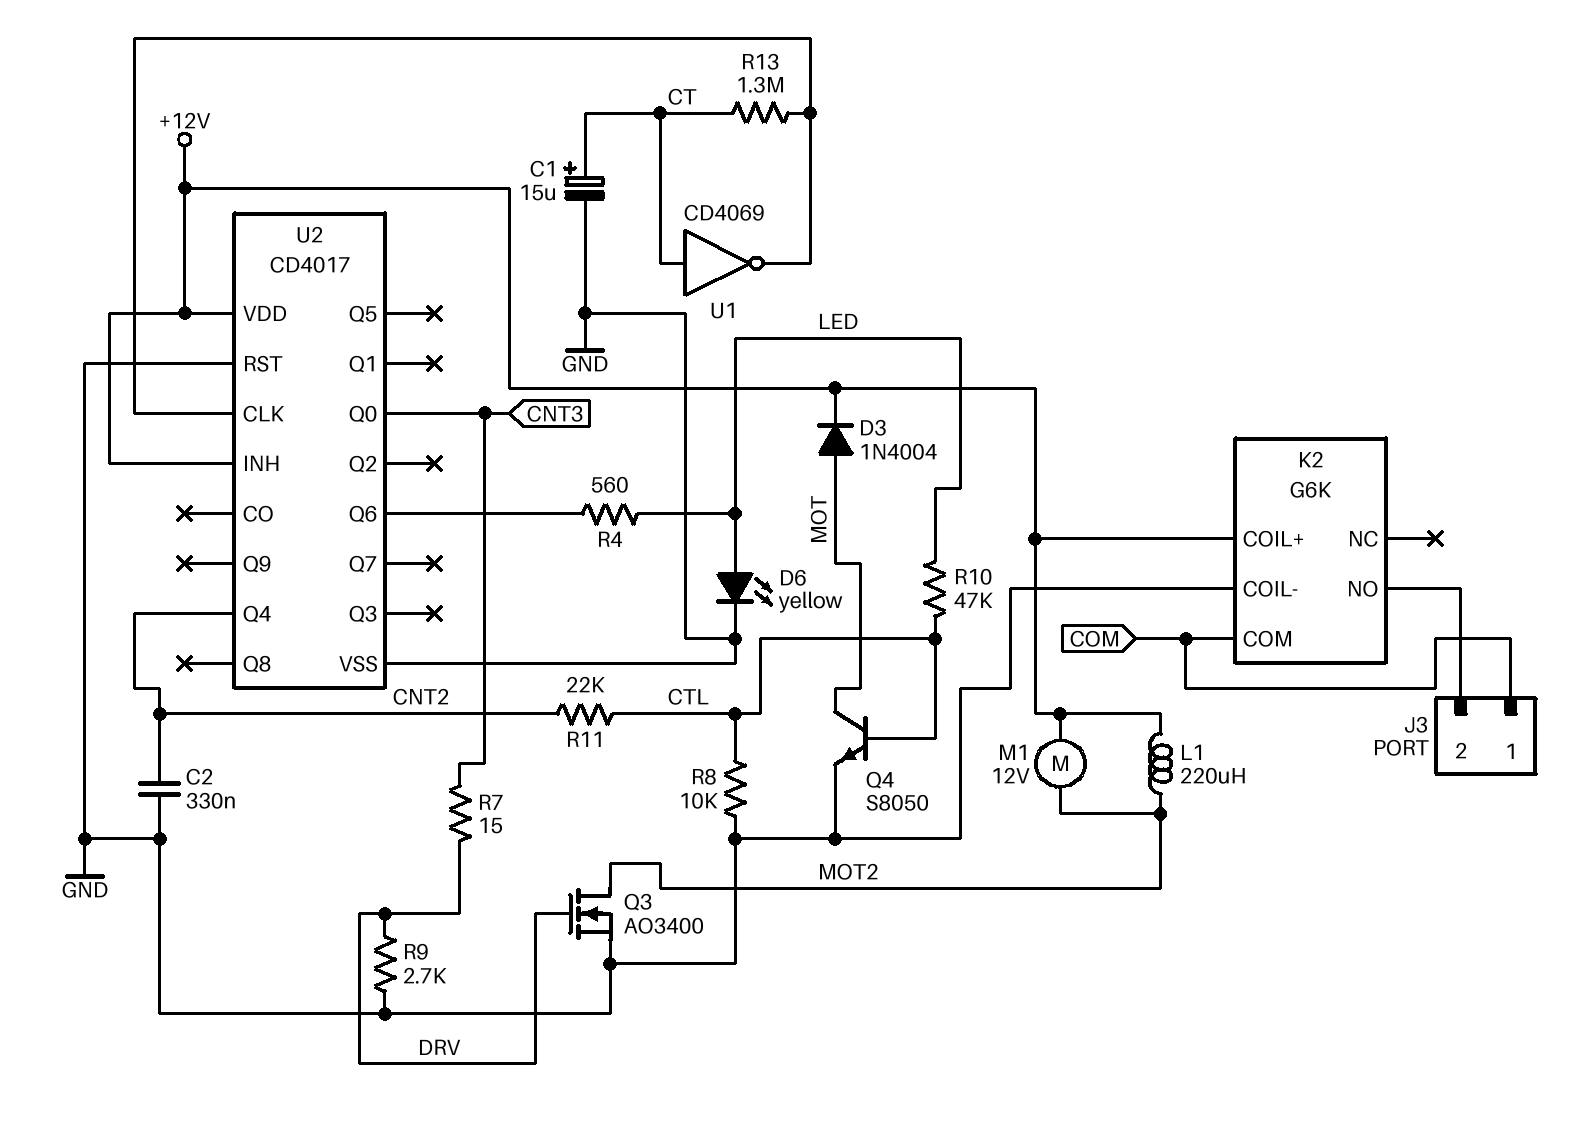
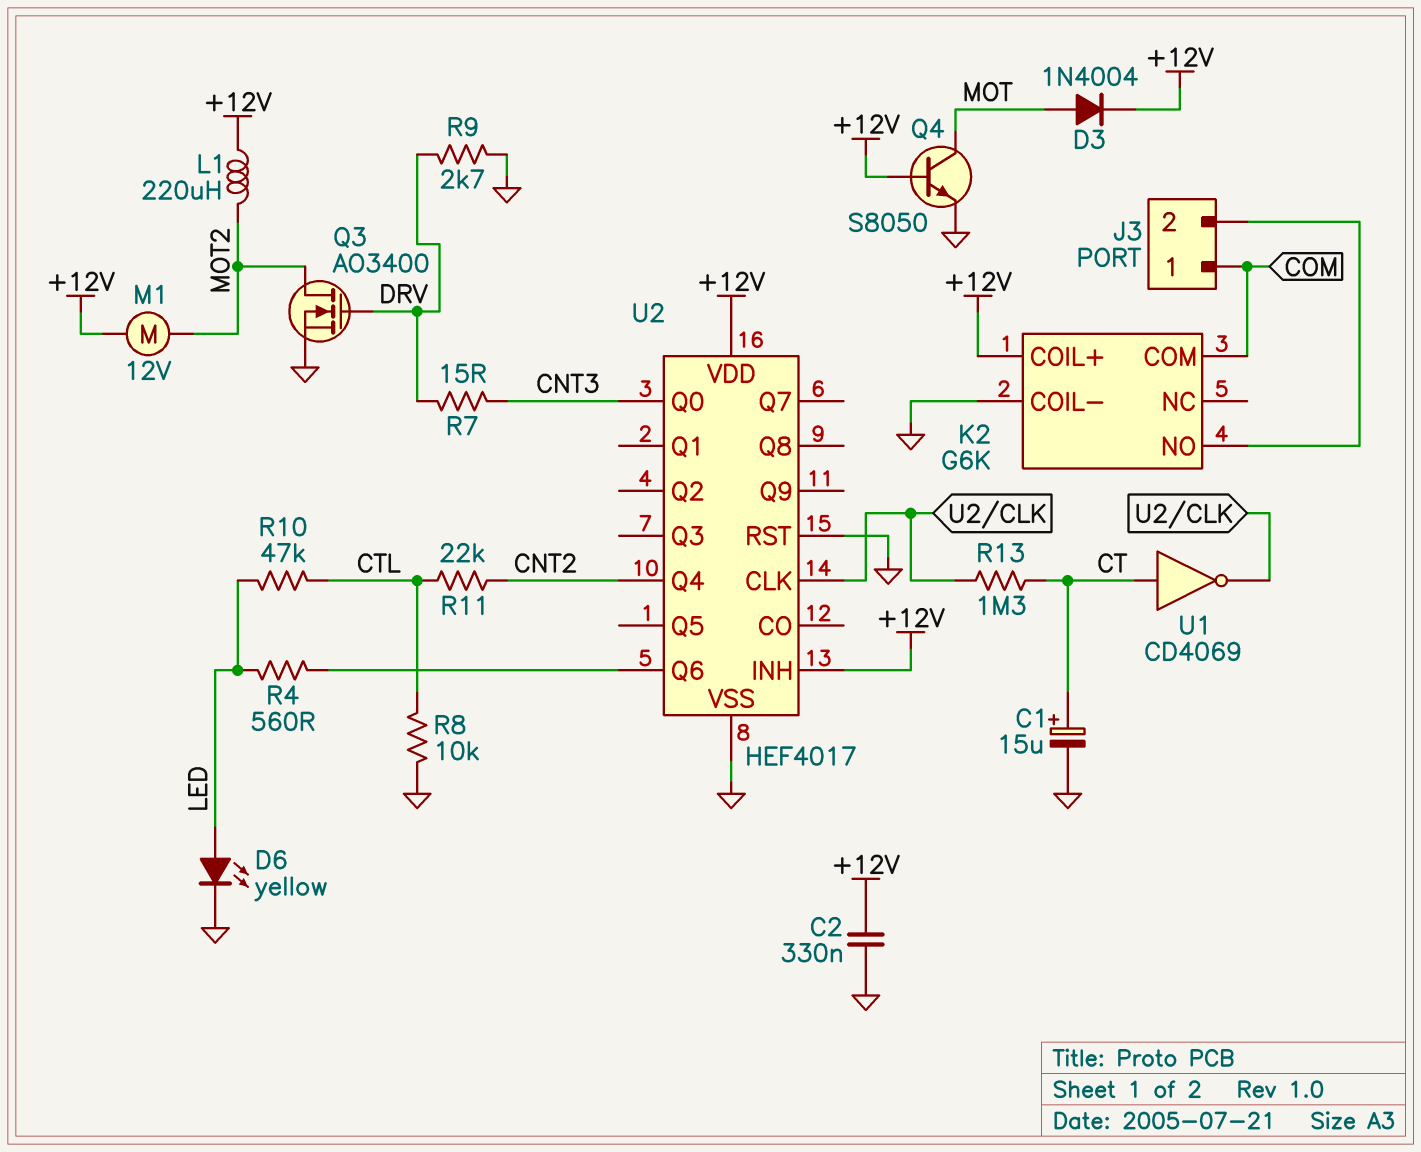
C2: 330nF (CNT2, GND) -> 330nF (+12V, GND)
Q4: NPN S8050 (B CTL, C MOT, E GND) -> NPN S8050 (B +12V, C MOT, E GND)
U2: CD4017 -> HEF4017

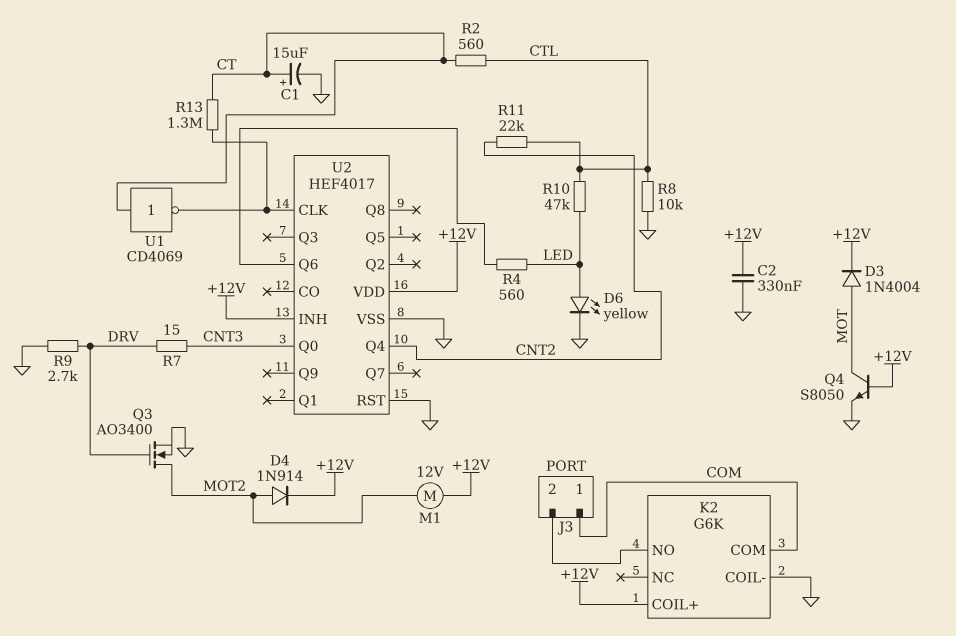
D4: none -> diode 1N914 (A MOT2, K +12V)
L1: 220uH (+12V, MOT2) -> none
R2: none -> 560 (CT, CTL)

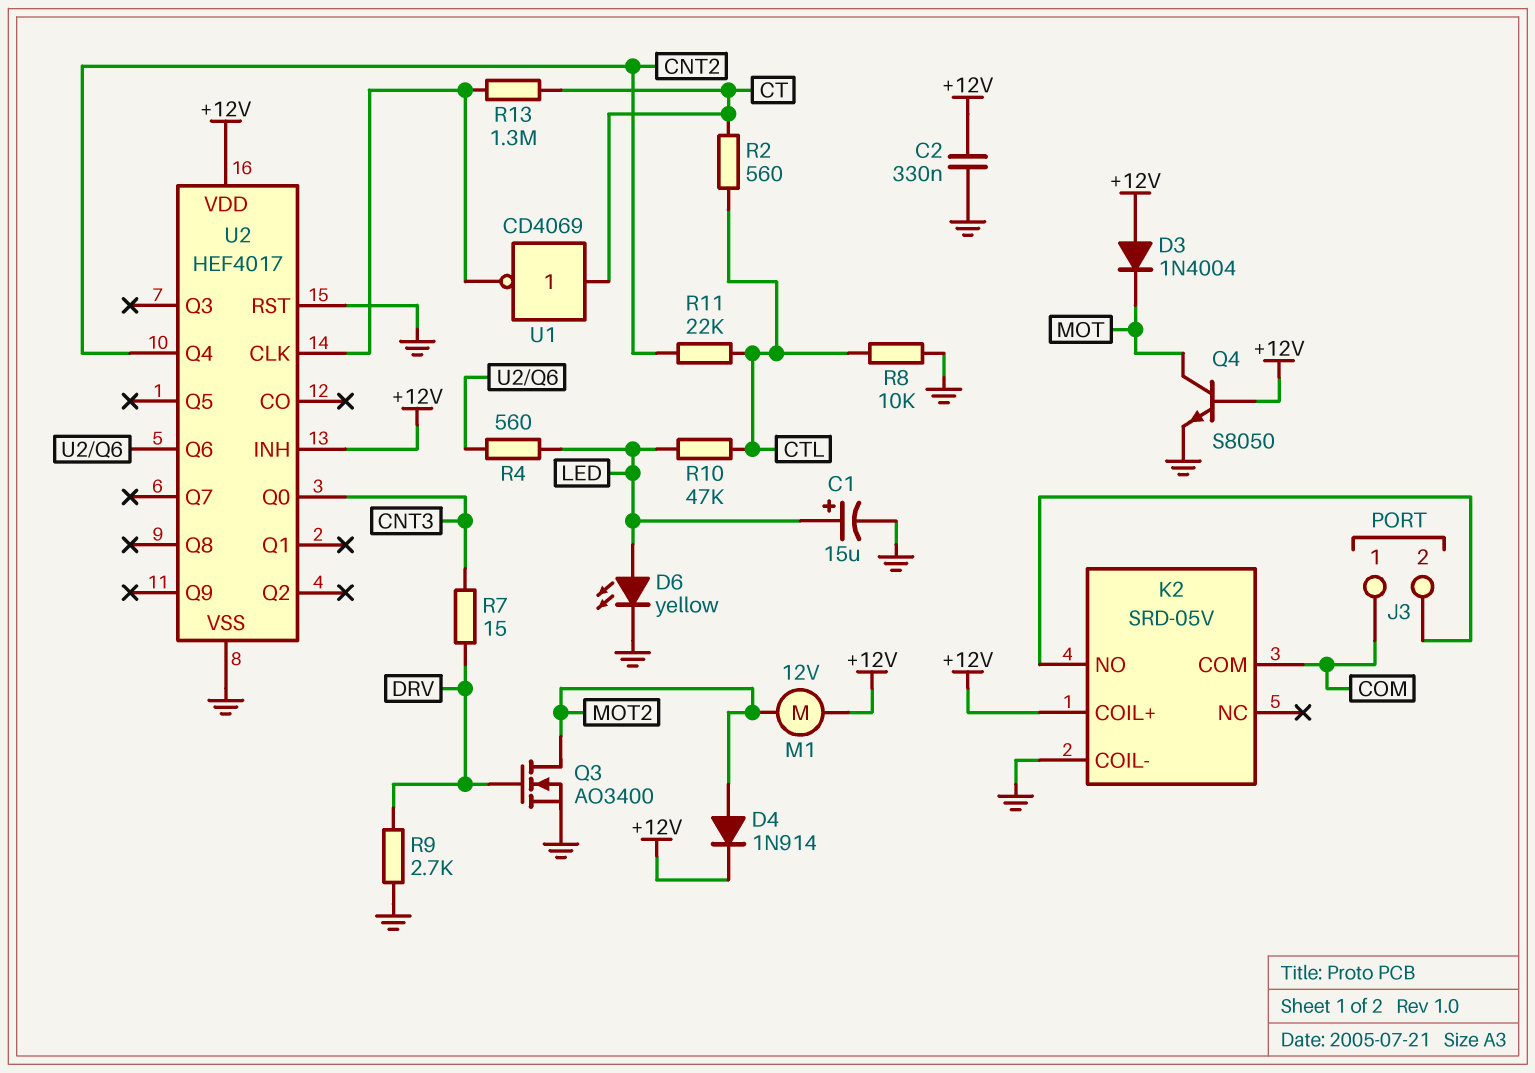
C1: 15uF (plus CT, minus GND) -> 15uF (plus LED, minus GND)
D3: diode 1N4004 (A MOT, K +12V) -> diode 1N4004 (A +12V, K MOT)
K2: G6K -> SRD-05V

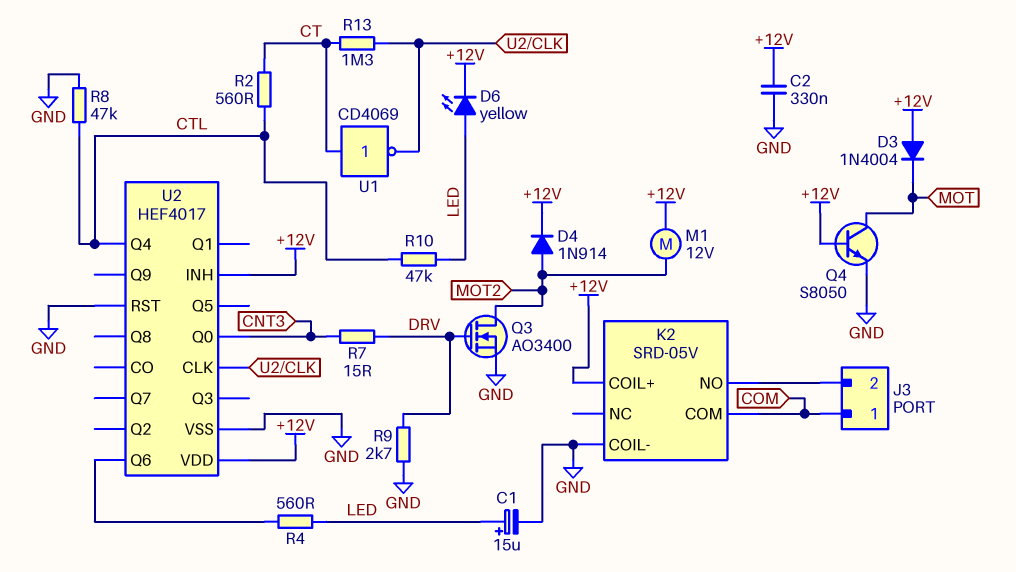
D6: LED yellow (A LED, K GND) -> LED yellow (A LED, K +12V)
R8: 10k (CTL, GND) -> 47k (CTL, GND)
R11: 22k (CNT2, CTL) -> none
U2 pin Q4: CNT2 -> CTL

